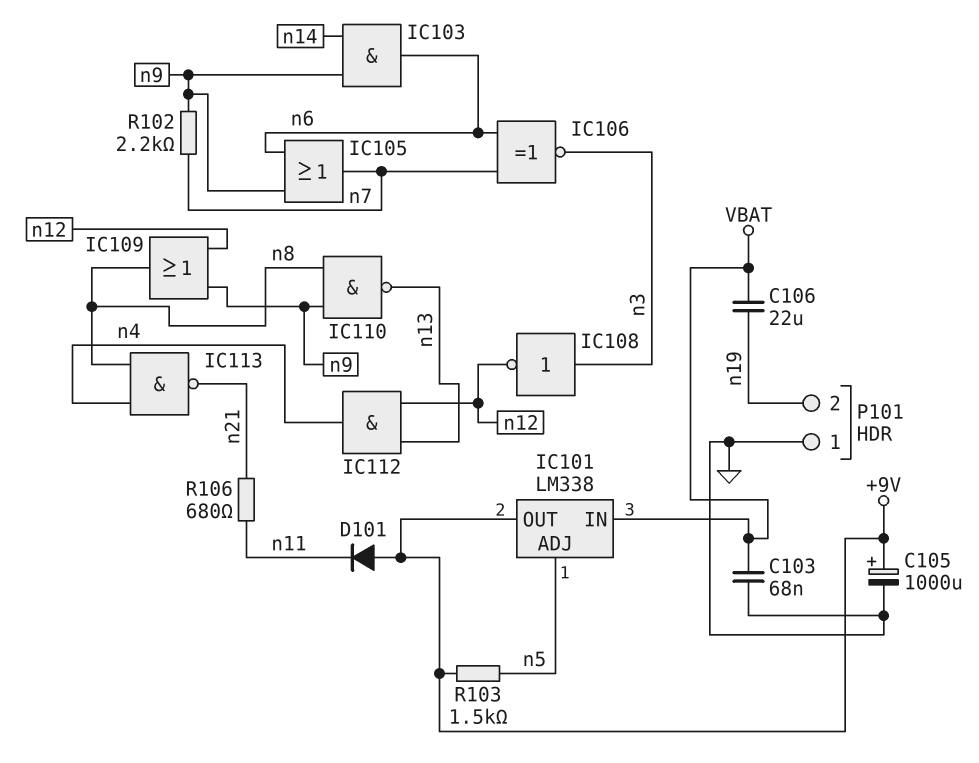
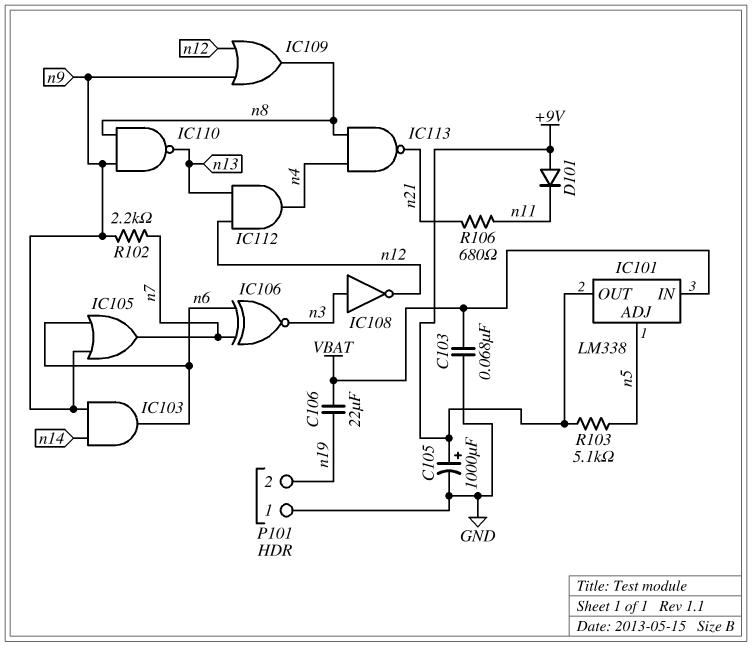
R103: 1.5k (+9V, n5) -> 5.1k (+9V, n5)

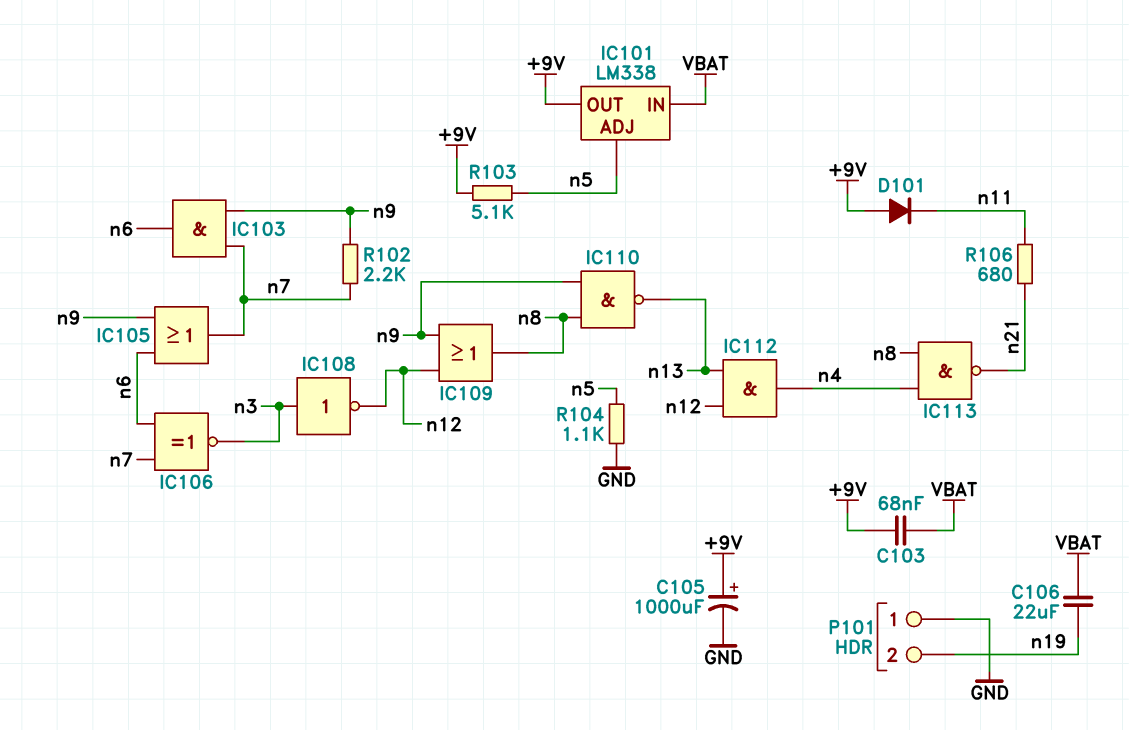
C103: 68nF (GND, VBAT) -> 68nF (+9V, VBAT)
IC103: AND (in n9, in n14, out n6) -> AND (in n7, in n9, out n6)
R104: none -> 1.1k (GND, n5)

